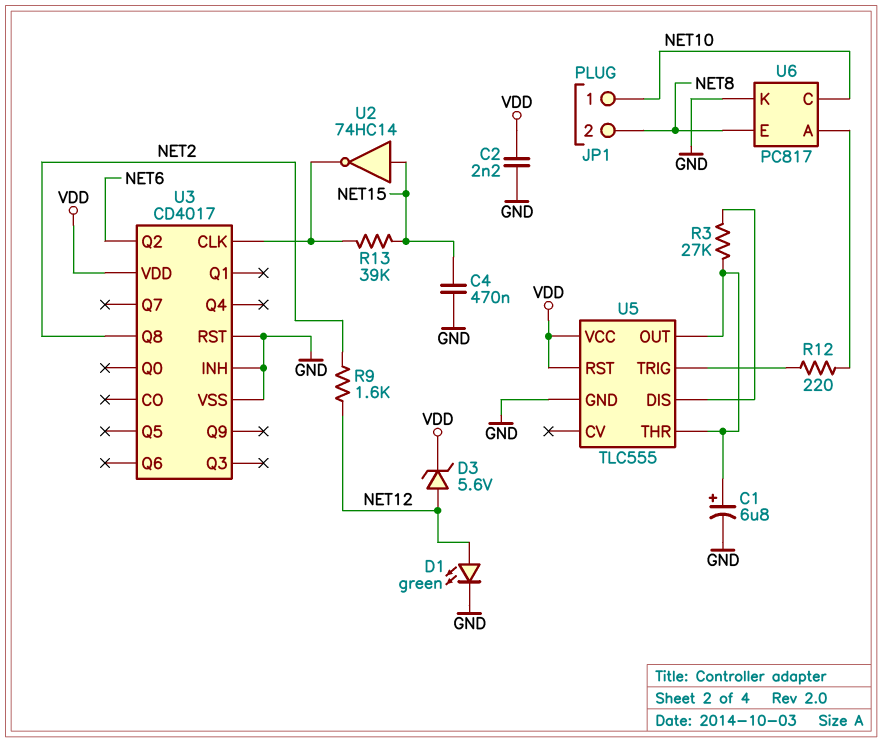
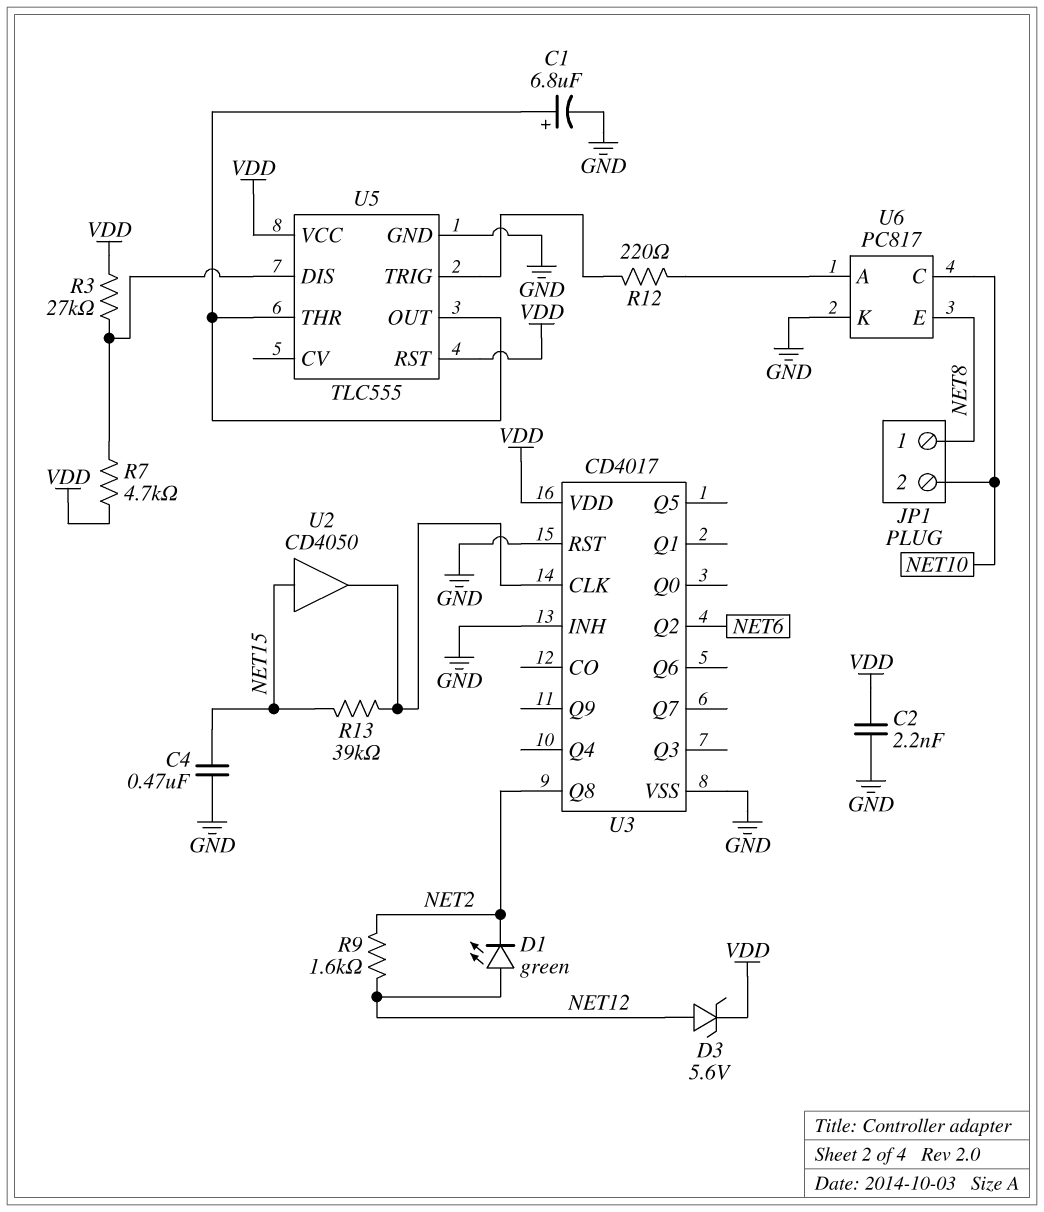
D1: LED green (A NET12, K GND) -> LED green (A NET12, K NET2)
JP1 pin 1: NET10 -> NET8
JP1 pin 2: NET8 -> NET10
R3: 27k (U5/DIS, U5/OUT) -> 27k (U5/DIS, VDD)
R7: none -> 4.7k (U5/DIS, VDD)
U2: NOT 74HC14 (in NET15, out U3/CLK) -> buffer CD4050 (in NET15, out U3/CLK)

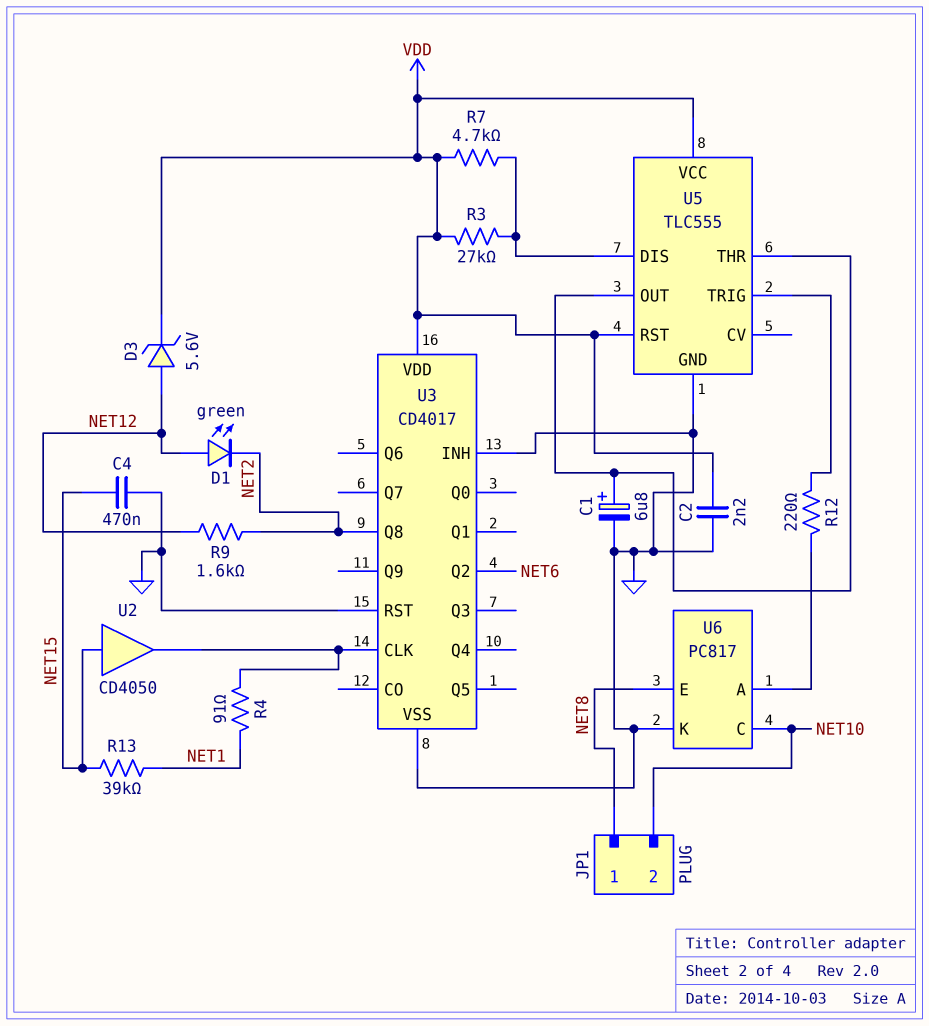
R4: none -> 91 (NET1, U3/CLK)
R13: 39k (NET15, U3/CLK) -> 39k (NET1, NET15)

